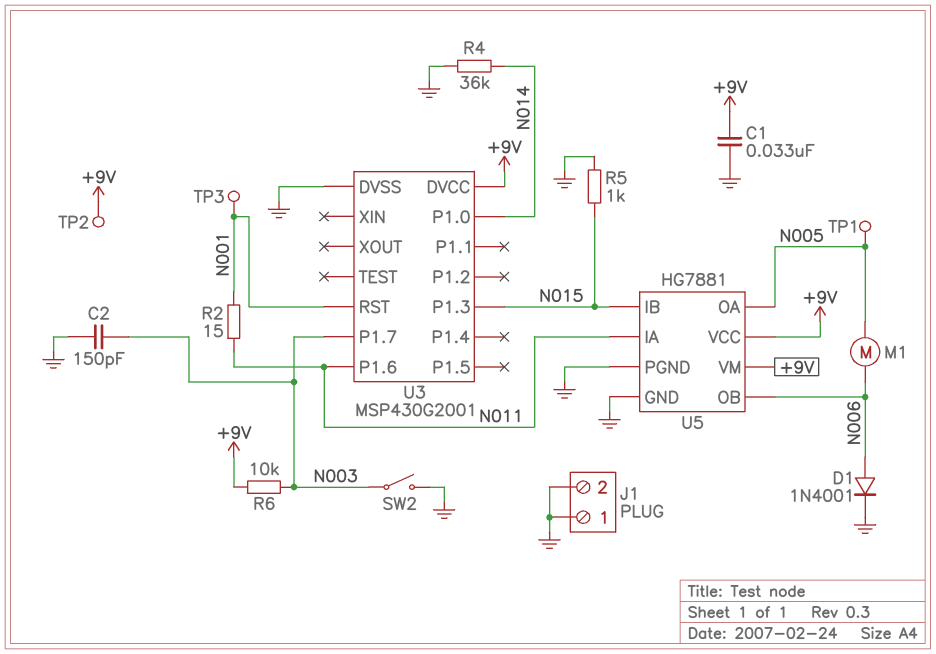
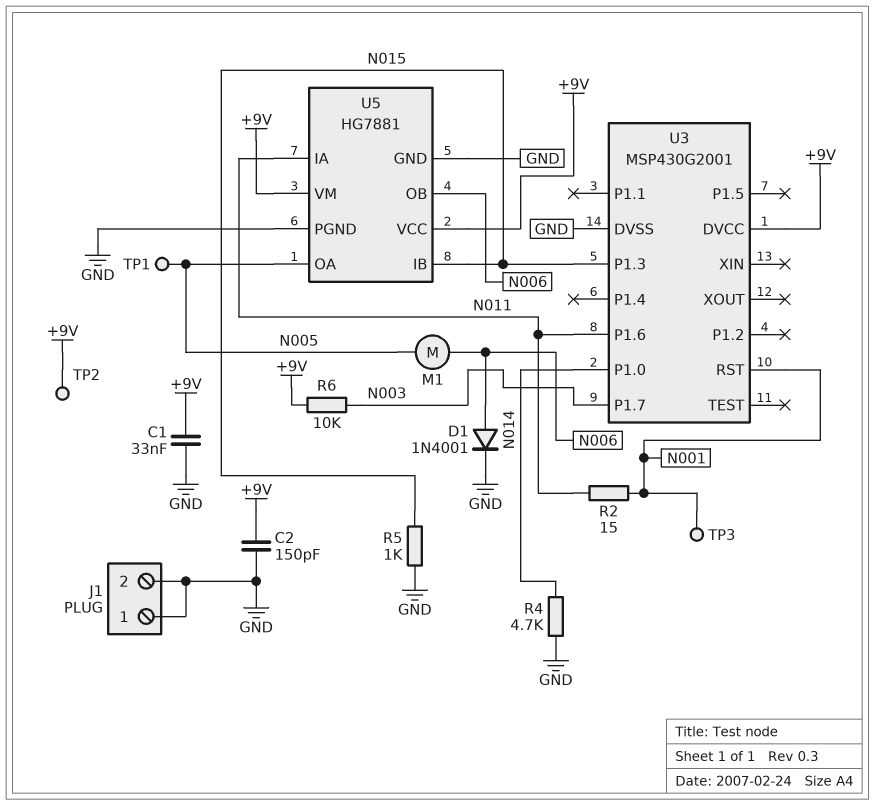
C2: 150pF (GND, N003) -> 150pF (+9V, GND)
R4: 36k (GND, N014) -> 4.7k (GND, N014)
SW2: switch (GND, N003) -> none

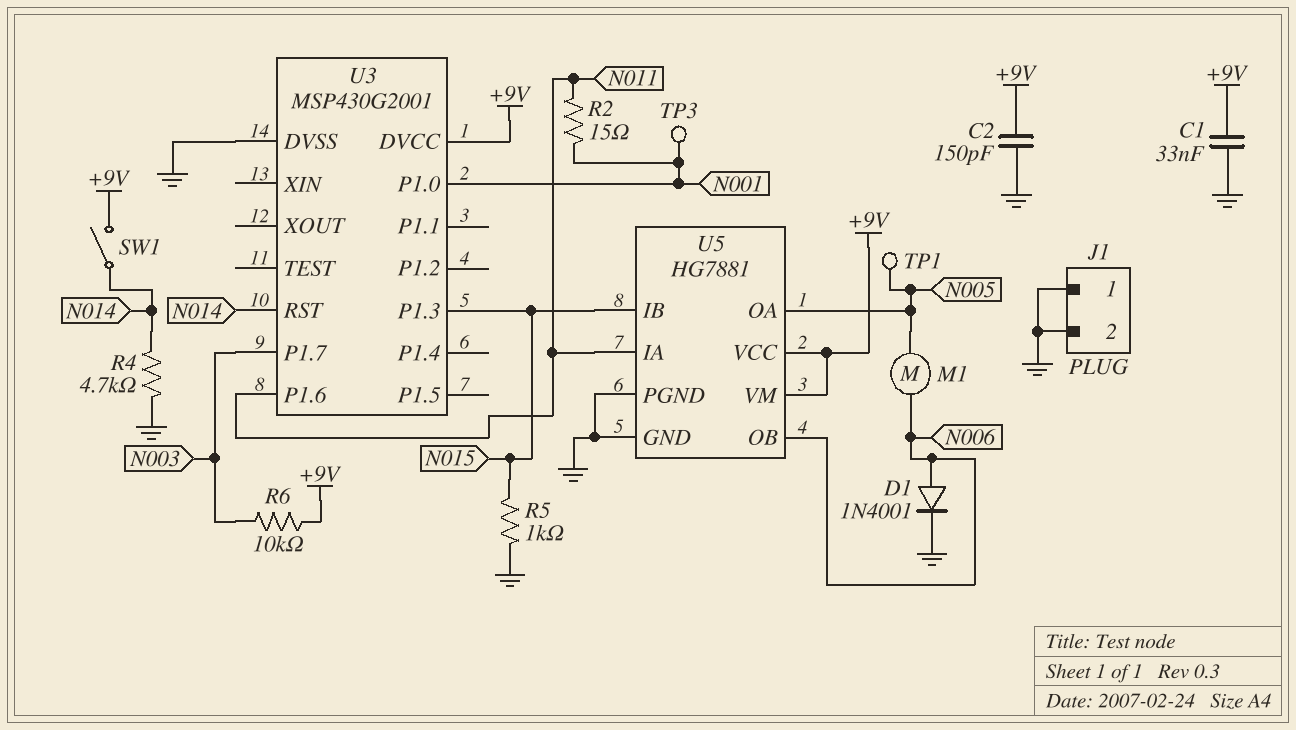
SW1: none -> switch (+9V, N014)
TP2: test point (+9V) -> none
U3 pin P1.0: N014 -> N001
U3 pin RST: N001 -> N014

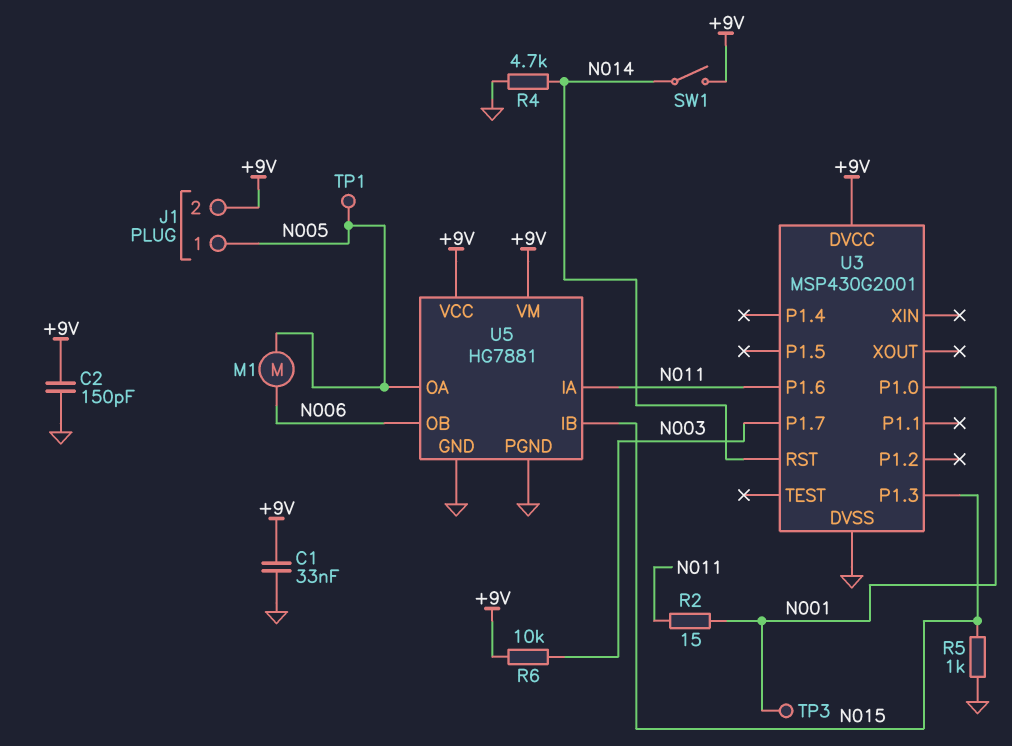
D1: diode 1N4001 (A N006, K GND) -> none
J1 pin 1: GND -> N005
J1 pin 2: GND -> +9V

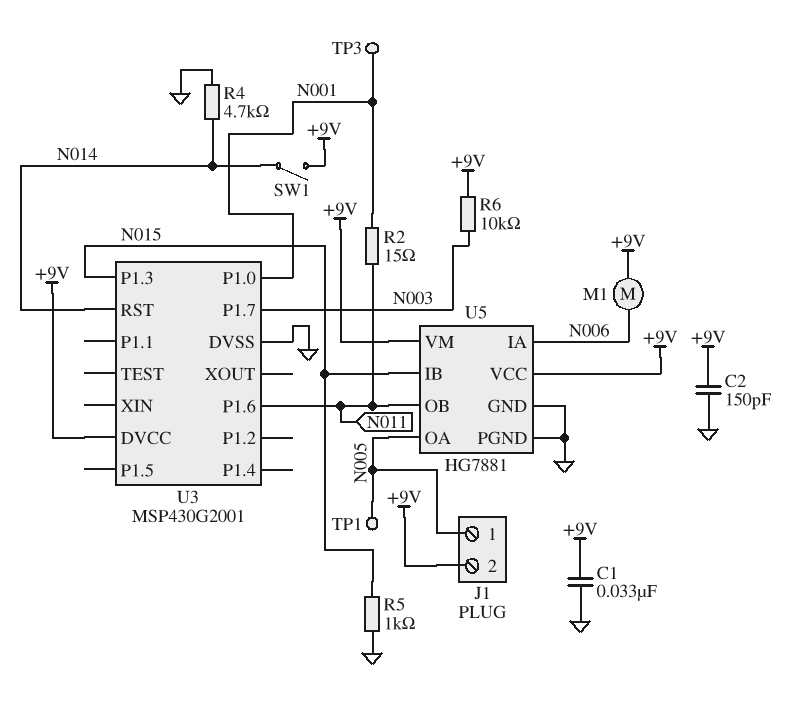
M1: motor (N005, N006) -> motor (+9V, N006)
U5 pin IA: N011 -> N006
U5 pin OB: N006 -> N011

